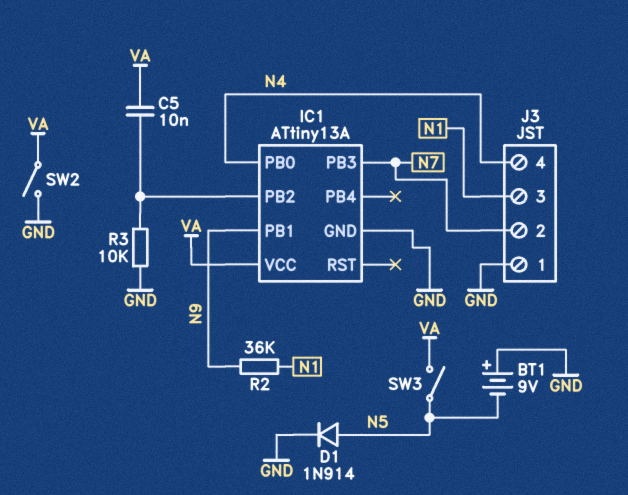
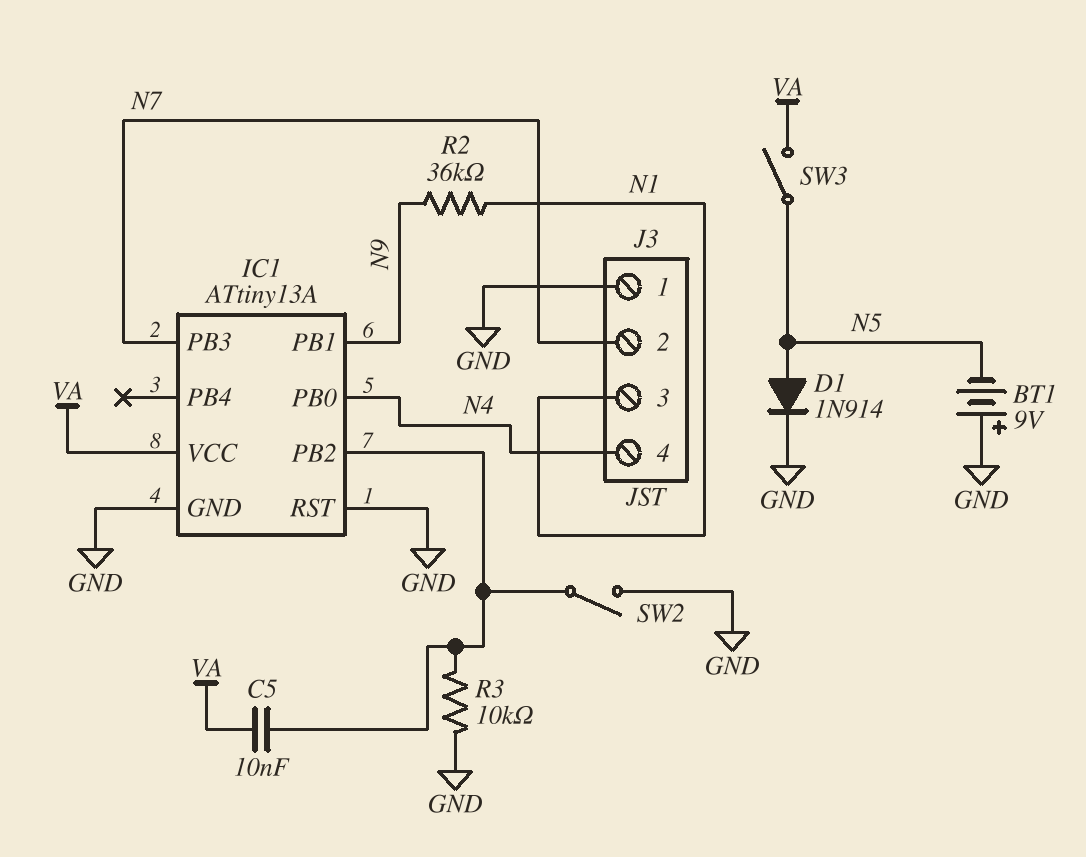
IC1 pin RST: none -> GND
SW2: switch (GND, VA) -> switch (GND, IC1/PB2)

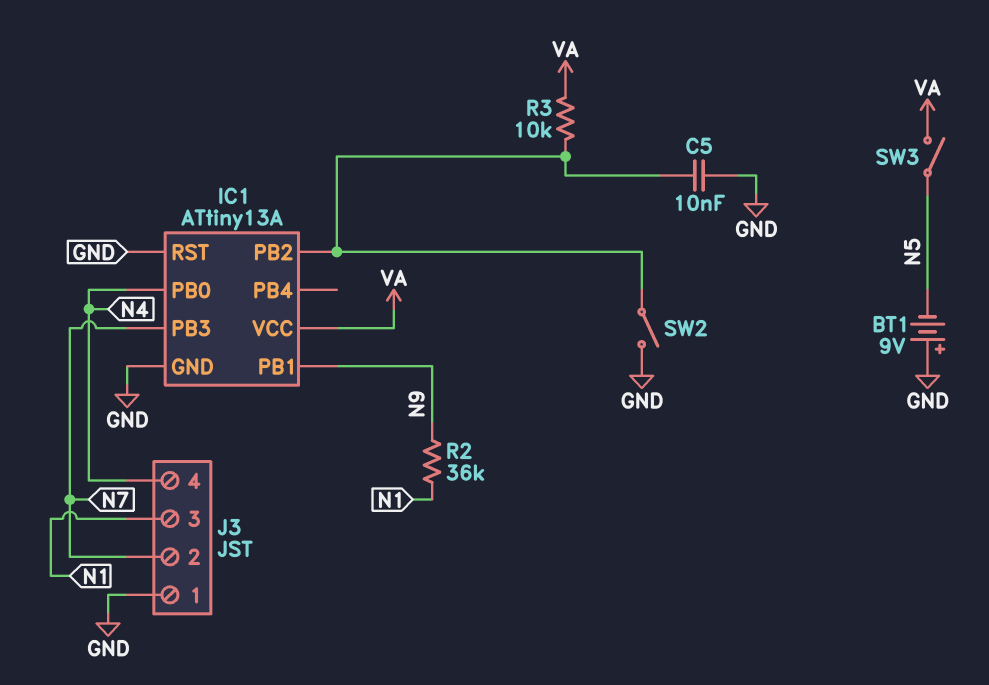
C5: 10nF (IC1/PB2, VA) -> 10nF (GND, IC1/PB2)
D1: diode 1N914 (A N5, K GND) -> none
R3: 10k (GND, IC1/PB2) -> 10k (IC1/PB2, VA)

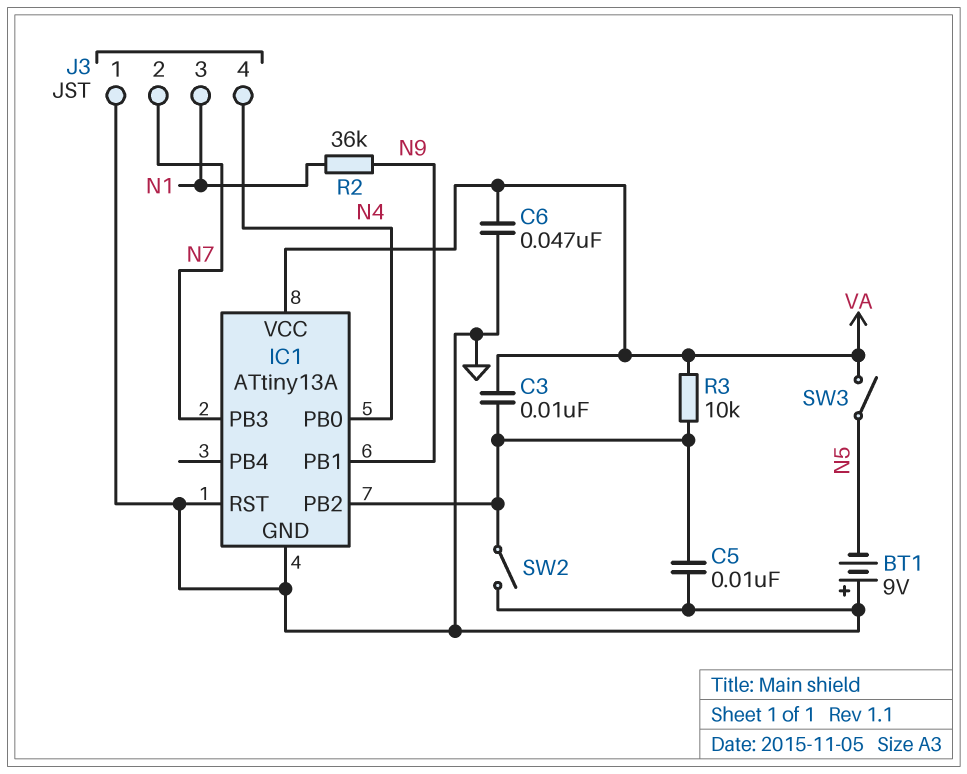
C3: none -> 10nF (IC1/PB2, VA)
C6: none -> 47nF (GND, VA)

